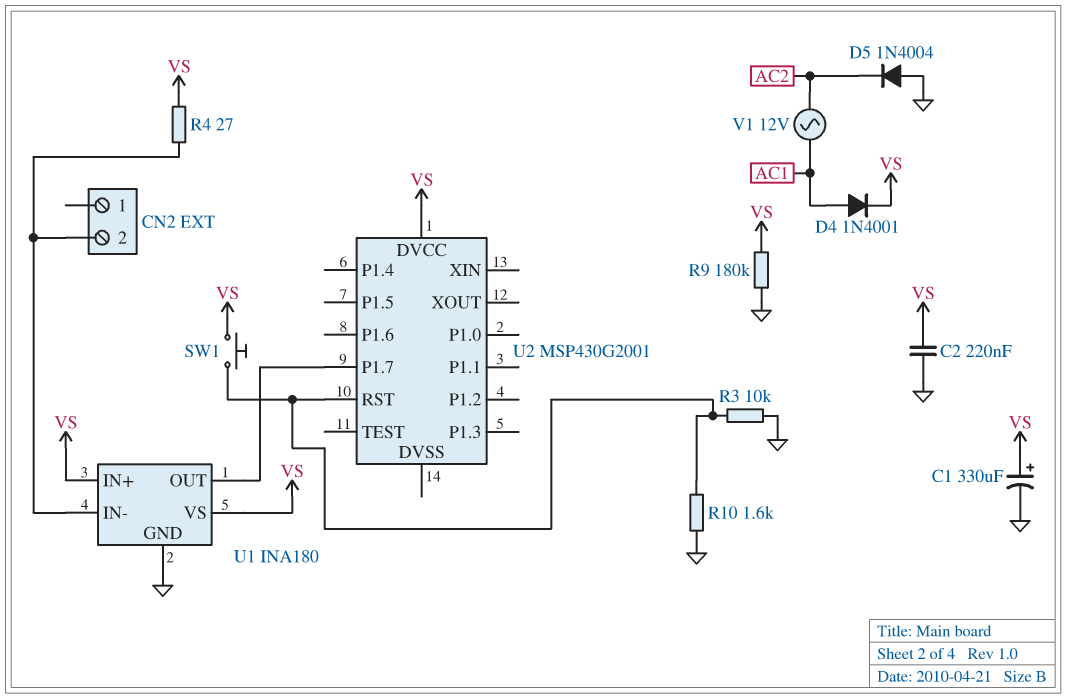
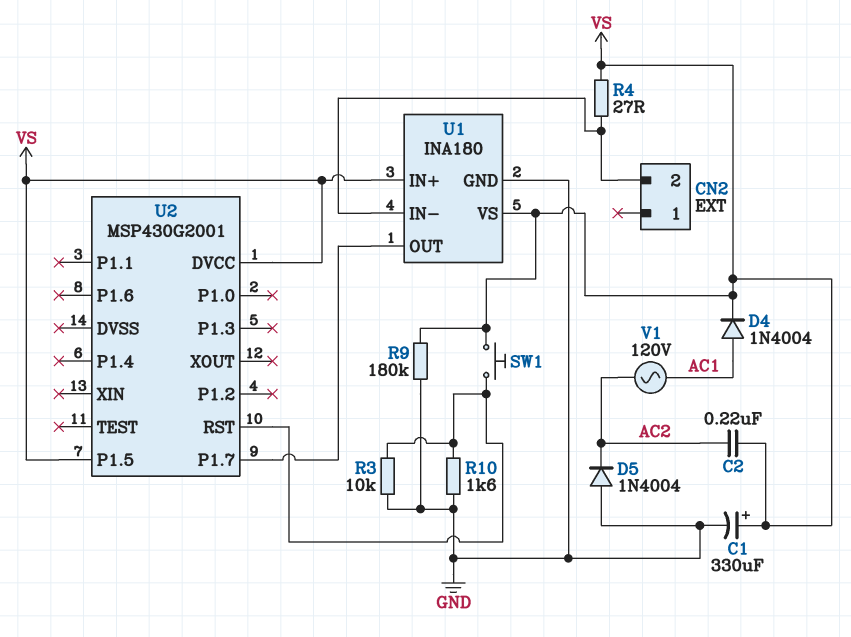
C2: 220nF (GND, VS) -> 220nF (AC2, VS)
D4: diode 1N4001 (A AC1, K VS) -> diode 1N4004 (A AC1, K VS)
U2 pin P1.5: none -> VS
V1: AC 12V (AC1, AC2) -> AC 120V (AC1, AC2)

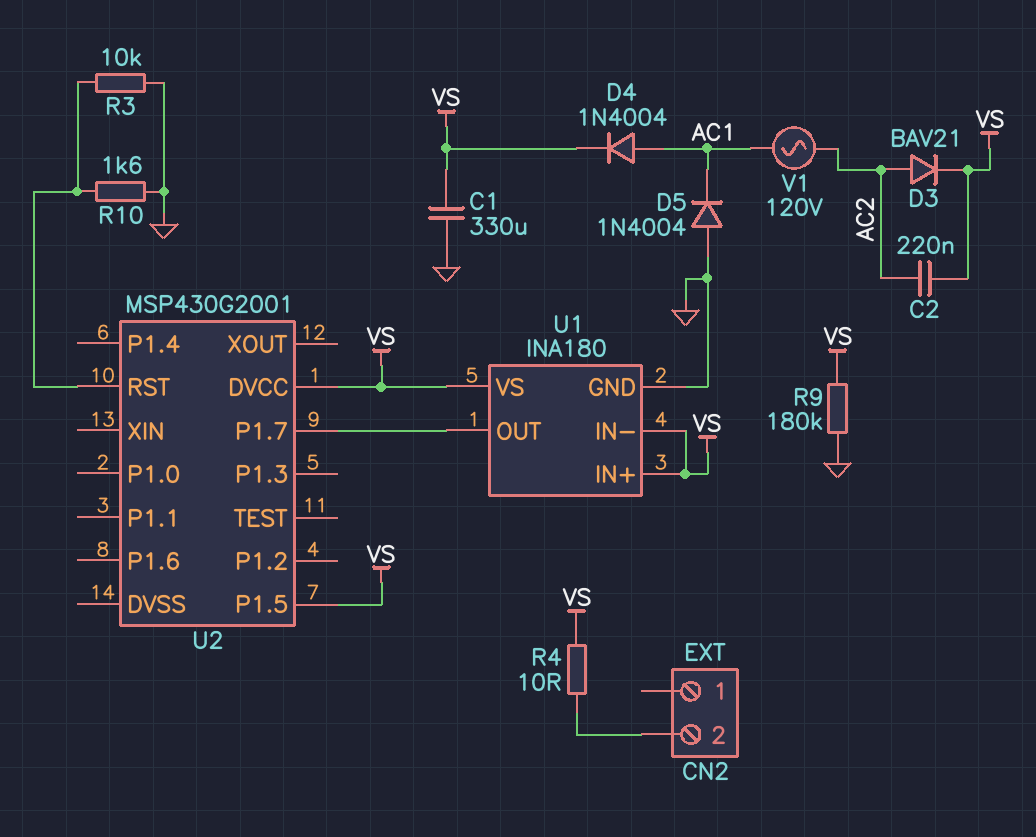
C1: 330uF (plus VS, minus GND) -> 330uF (GND, VS)
D3: none -> diode BAV21 (A AC2, K VS)
D5: diode 1N4004 (A GND, K AC2) -> diode 1N4004 (A GND, K AC1)
R4: 27 (CN2/2, VS) -> 10 (CN2/2, VS)
SW1: button (U2/RST, VS) -> none
U1 pin IN-: CN2/2 -> VS

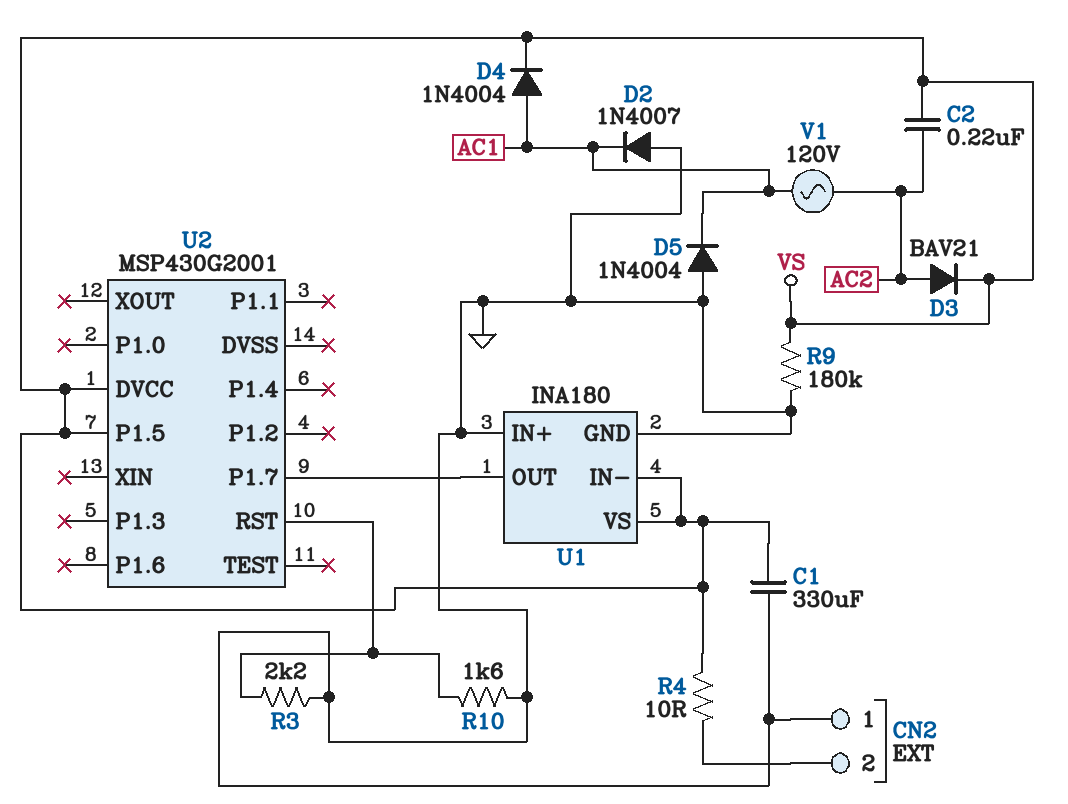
CN2 pin 1: none -> GND
D2: none -> diode 1N4007 (A GND, K AC1)
R3: 10k (GND, U2/RST) -> 2.2k (GND, U2/RST)
U1 pin IN+: VS -> GND

